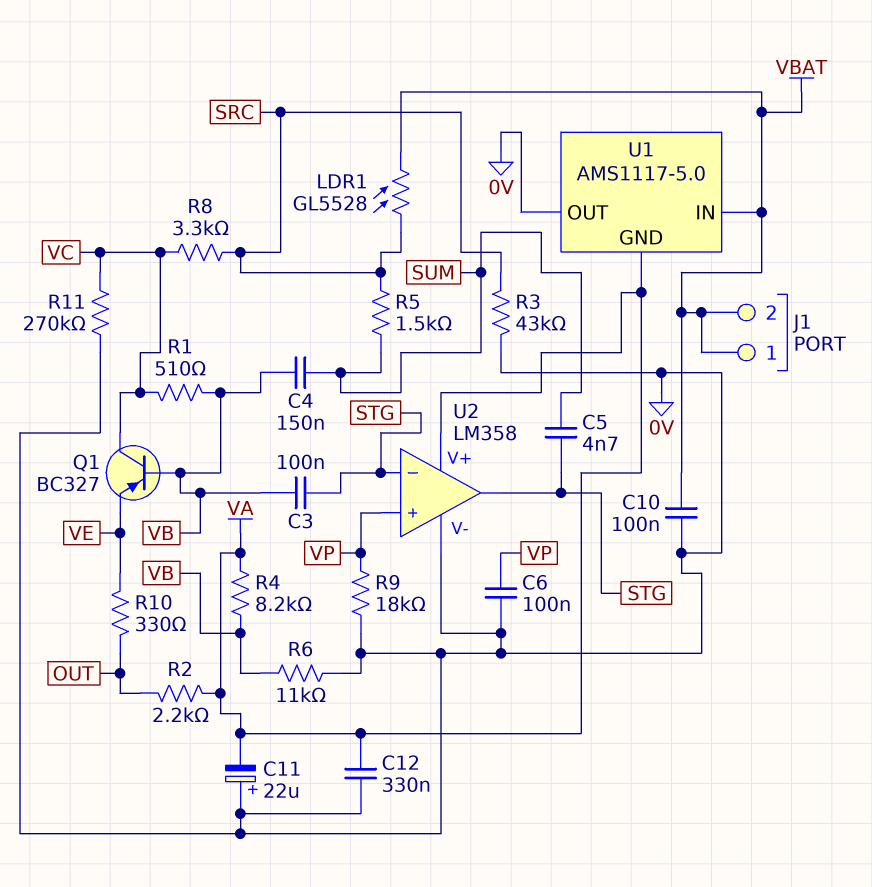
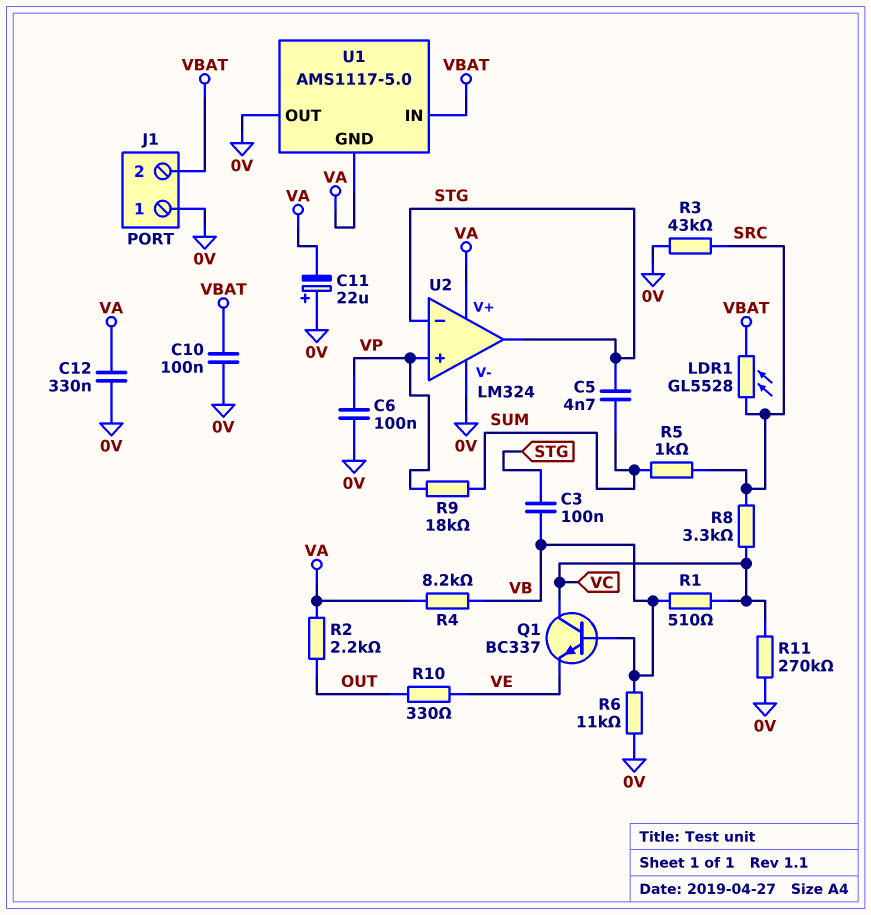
C4: 150nF (SUM, VB) -> none
J1 pin 1: VBAT -> 0V
Q1: PNP BC327 (B VB, C VC, E VE) -> NPN BC337 (B VB, C VC, E VE)
R5: 1.5k (SRC, SUM) -> 1k (SRC, SUM)
R9: 18k (0V, VP) -> 18k (SUM, VP)
U2: LM358 -> LM324

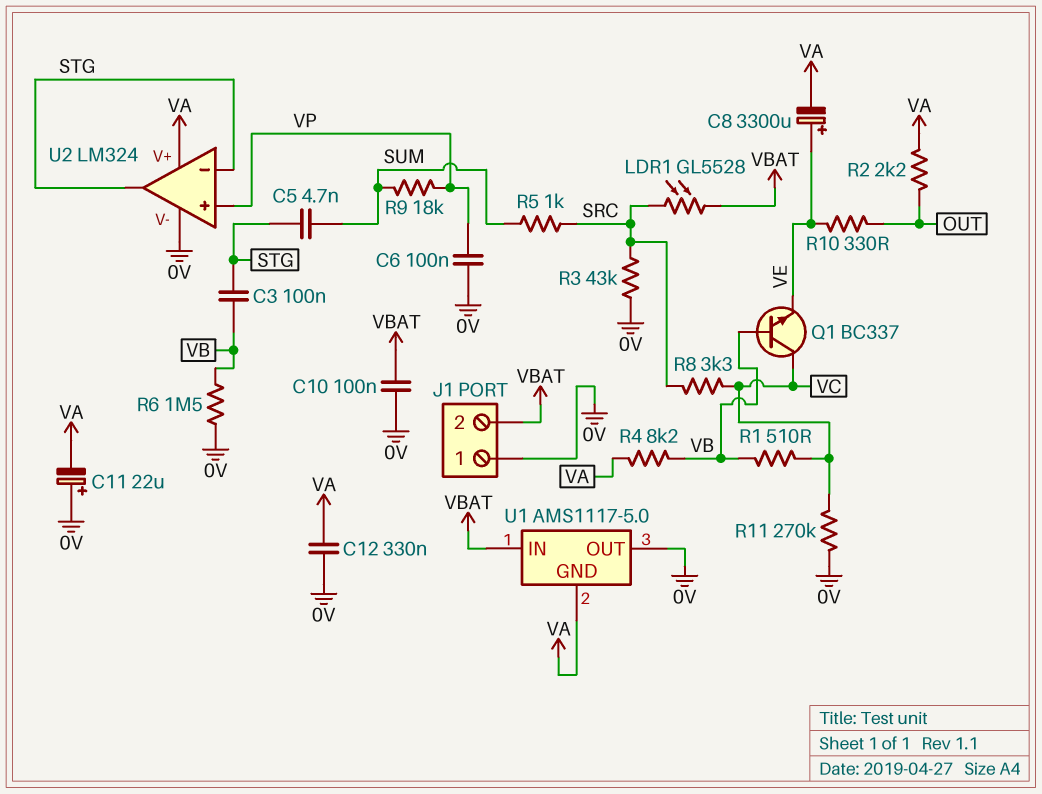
C8: none -> 3300uF (plus VE, minus VA)
R6: 11k (0V, VB) -> 1.5M (0V, VB)

